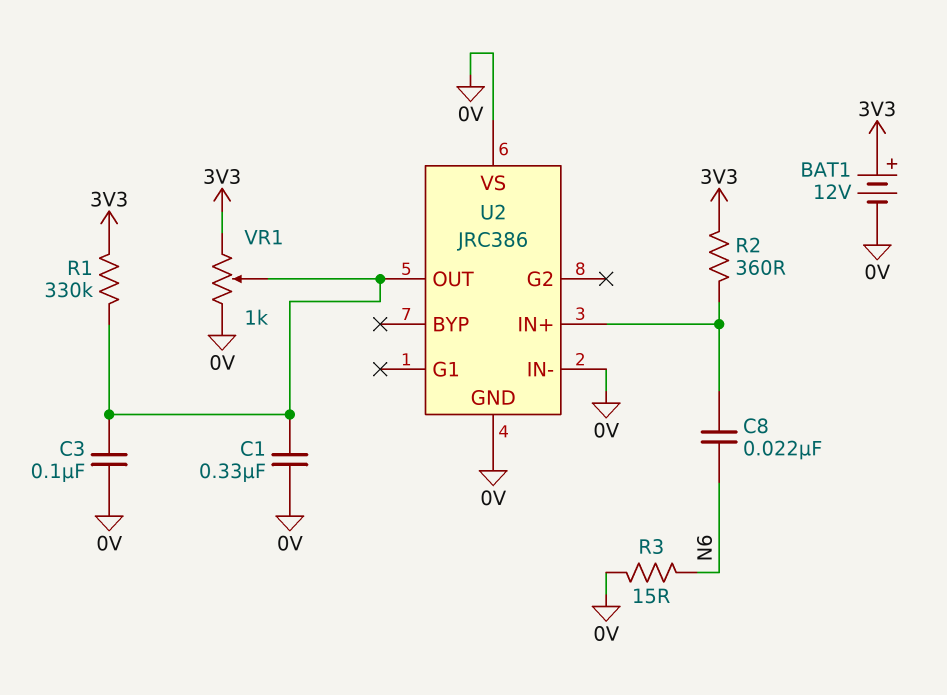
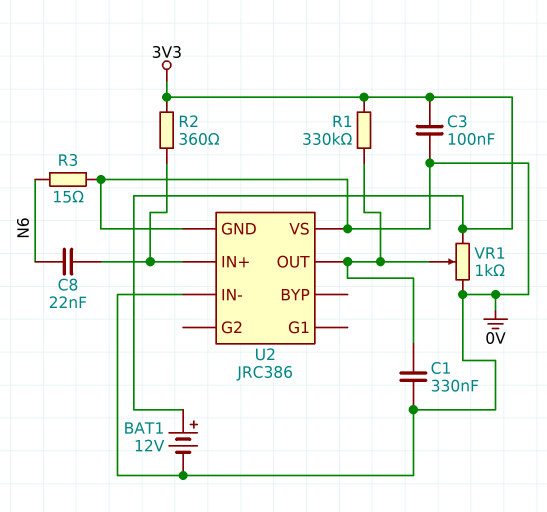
C3: 100nF (0V, U2/OUT) -> 100nF (0V, 3V3)

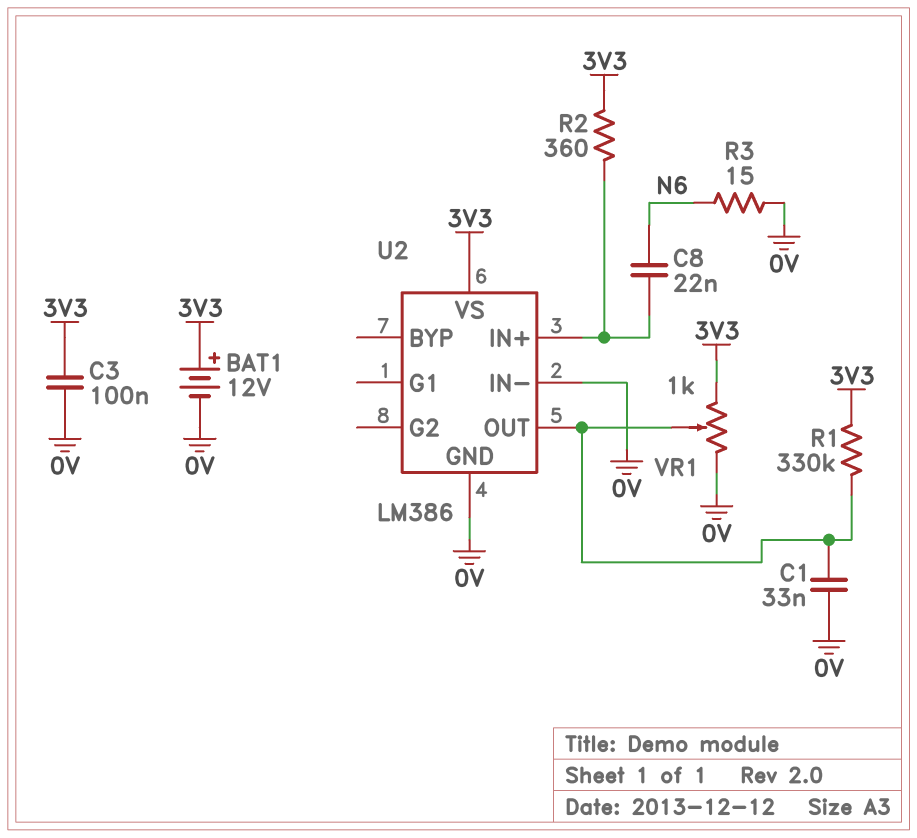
C1: 330nF (0V, U2/OUT) -> 33nF (0V, U2/OUT)
U2: JRC386 -> LM386
U2 pin VS: 0V -> 3V3

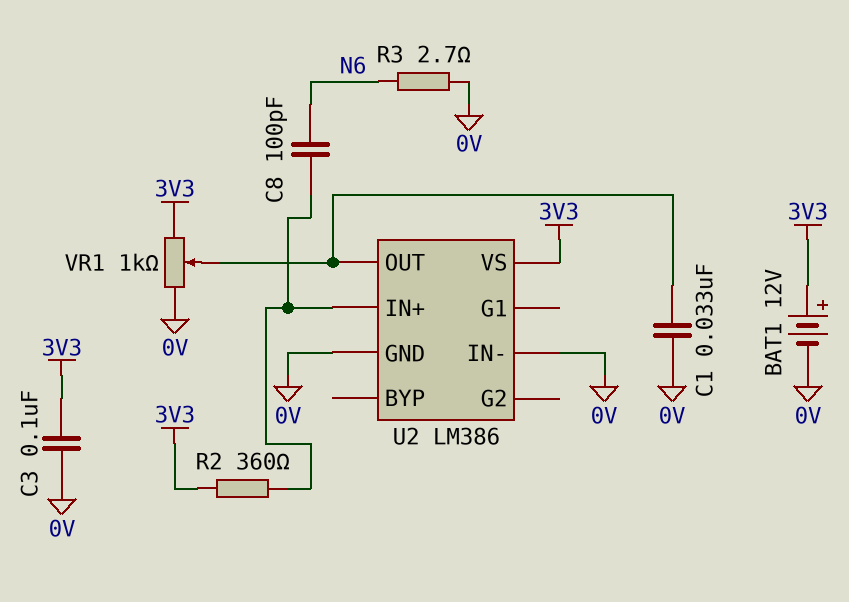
C8: 22nF (N6, U2/IN+) -> 100pF (N6, U2/IN+)
R1: 330k (3V3, U2/OUT) -> none
R3: 15 (0V, N6) -> 2.7 (0V, N6)

